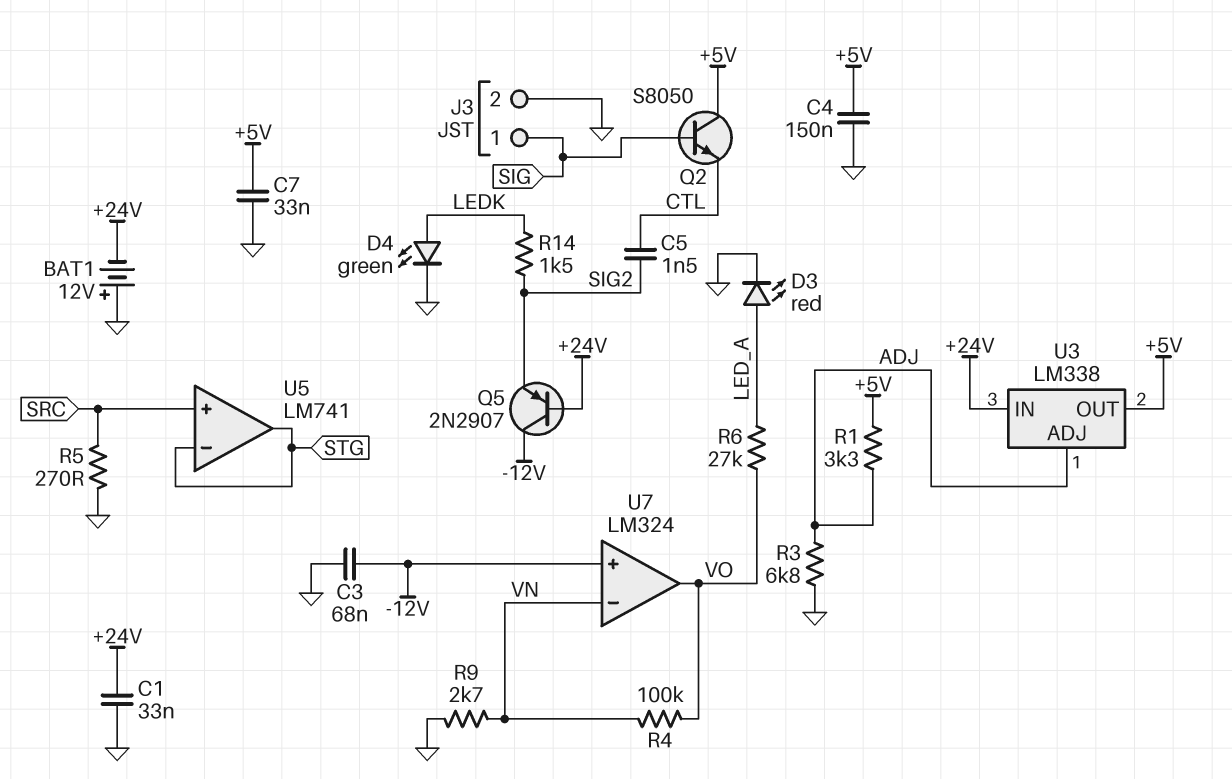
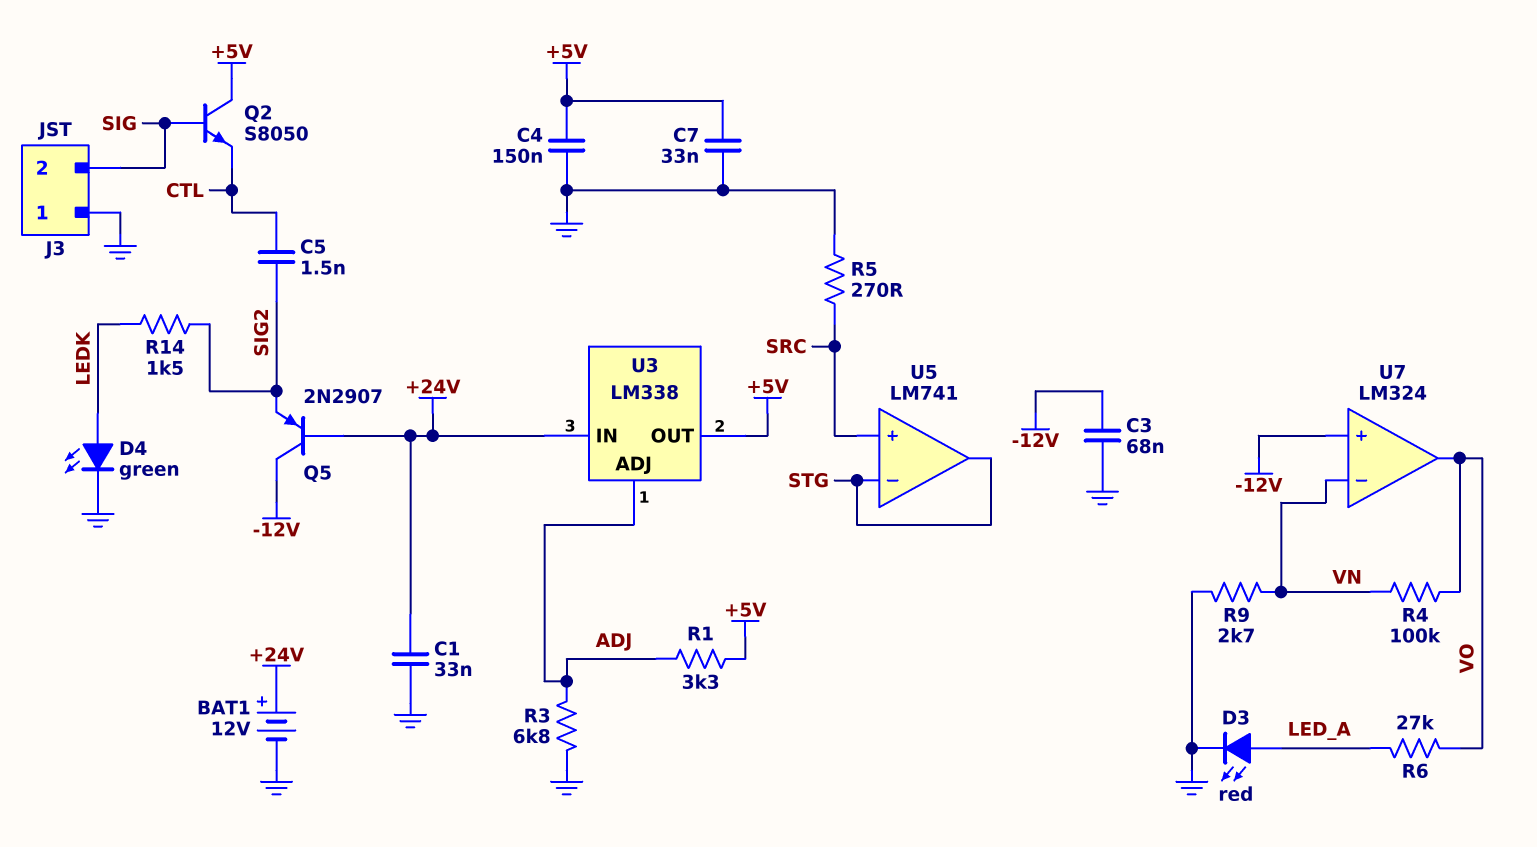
BAT1: 12V (plus GND, minus +24V) -> 12V (plus +24V, minus GND)
J3 pin 1: SIG -> GND
J3 pin 2: GND -> SIG

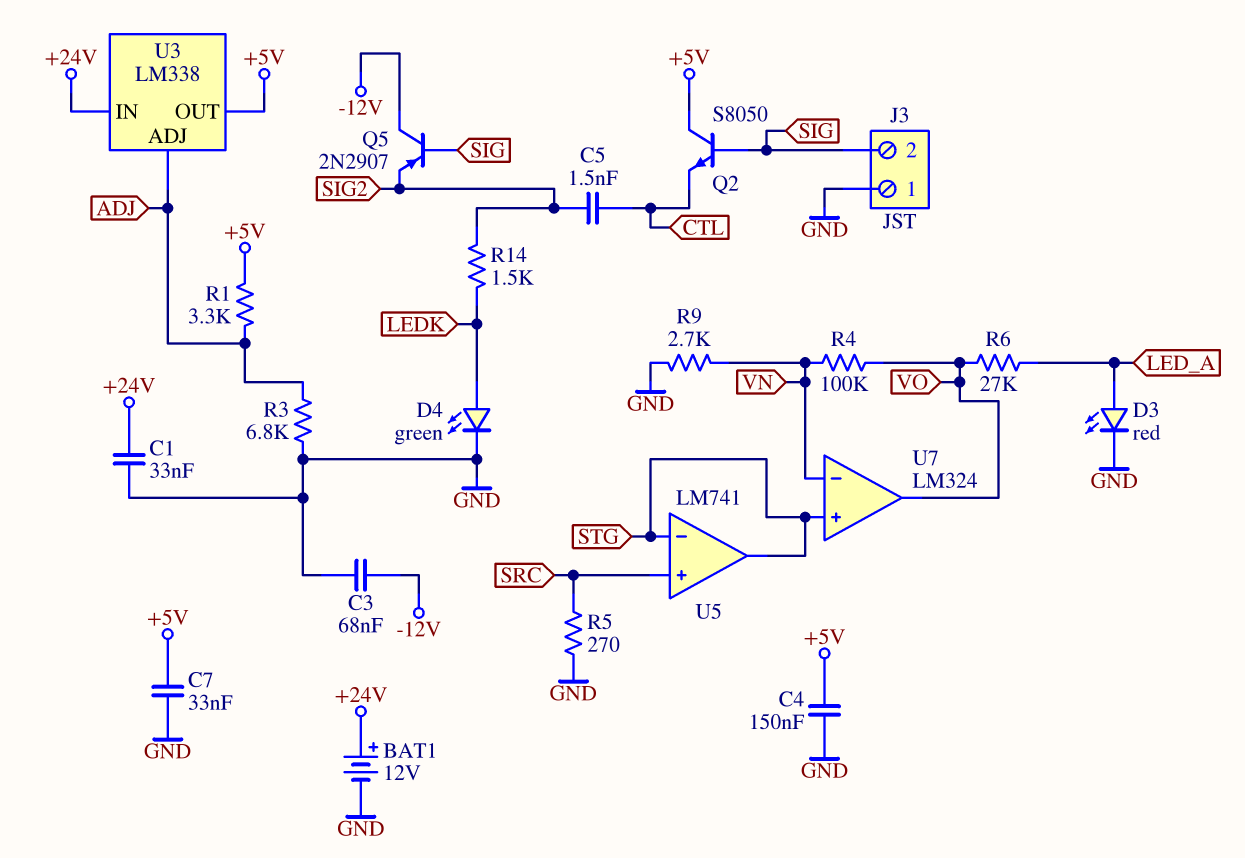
Q5: PNP 2N2907 (B +24V, C -12V, E SIG2) -> PNP 2N2907 (B SIG, C -12V, E SIG2)
U7 pin in+: -12V -> STG

